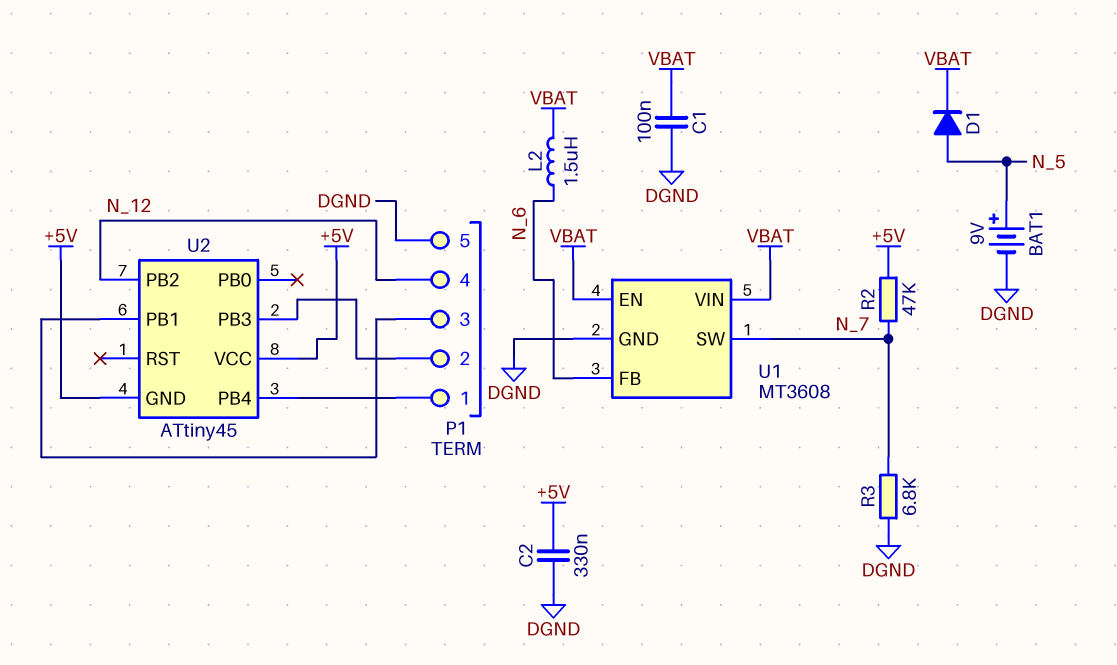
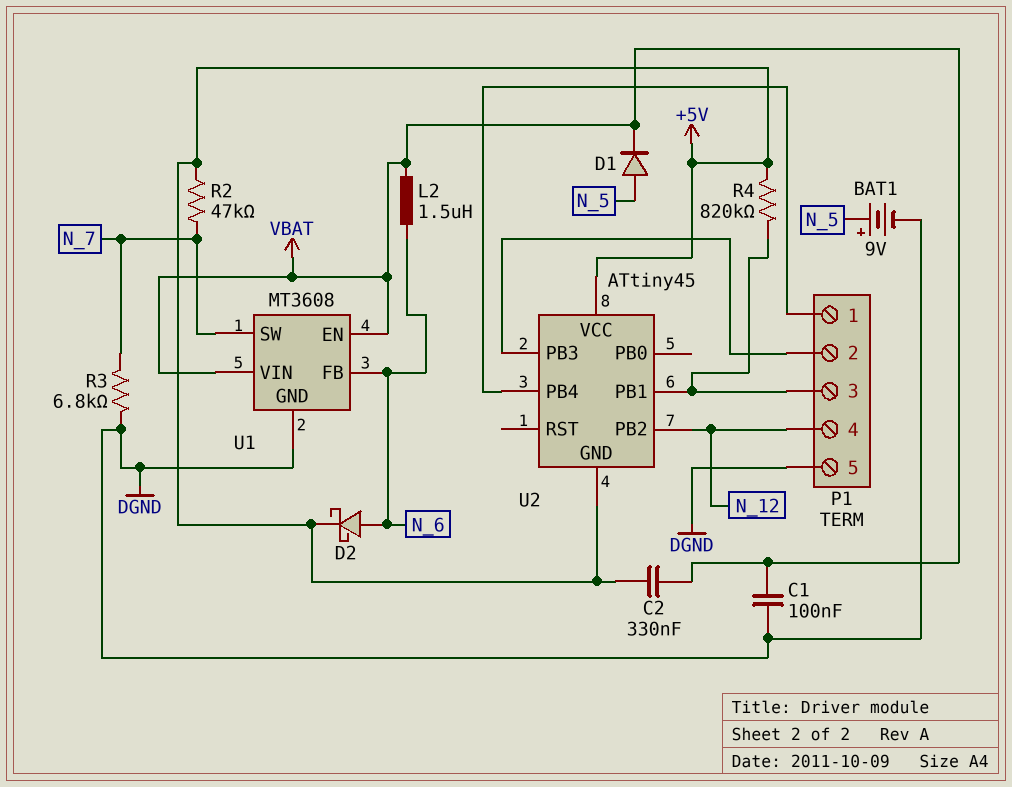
C2: 330nF (+5V, DGND) -> 330nF (+5V, VBAT)
D2: none -> schottky (A N_6, K +5V)
R4: none -> 820k (+5V, P1/3)

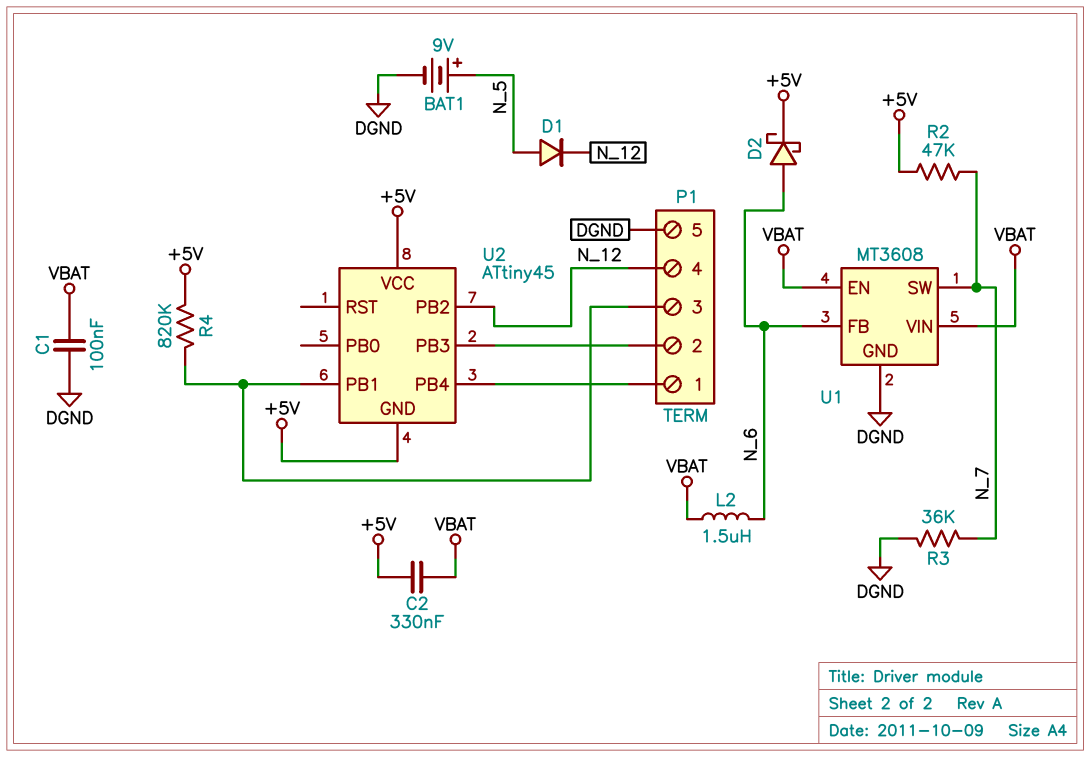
D1: diode (A N_5, K VBAT) -> diode (A N_5, K N_12)
R3: 6.8k (DGND, N_7) -> 36k (DGND, N_7)

